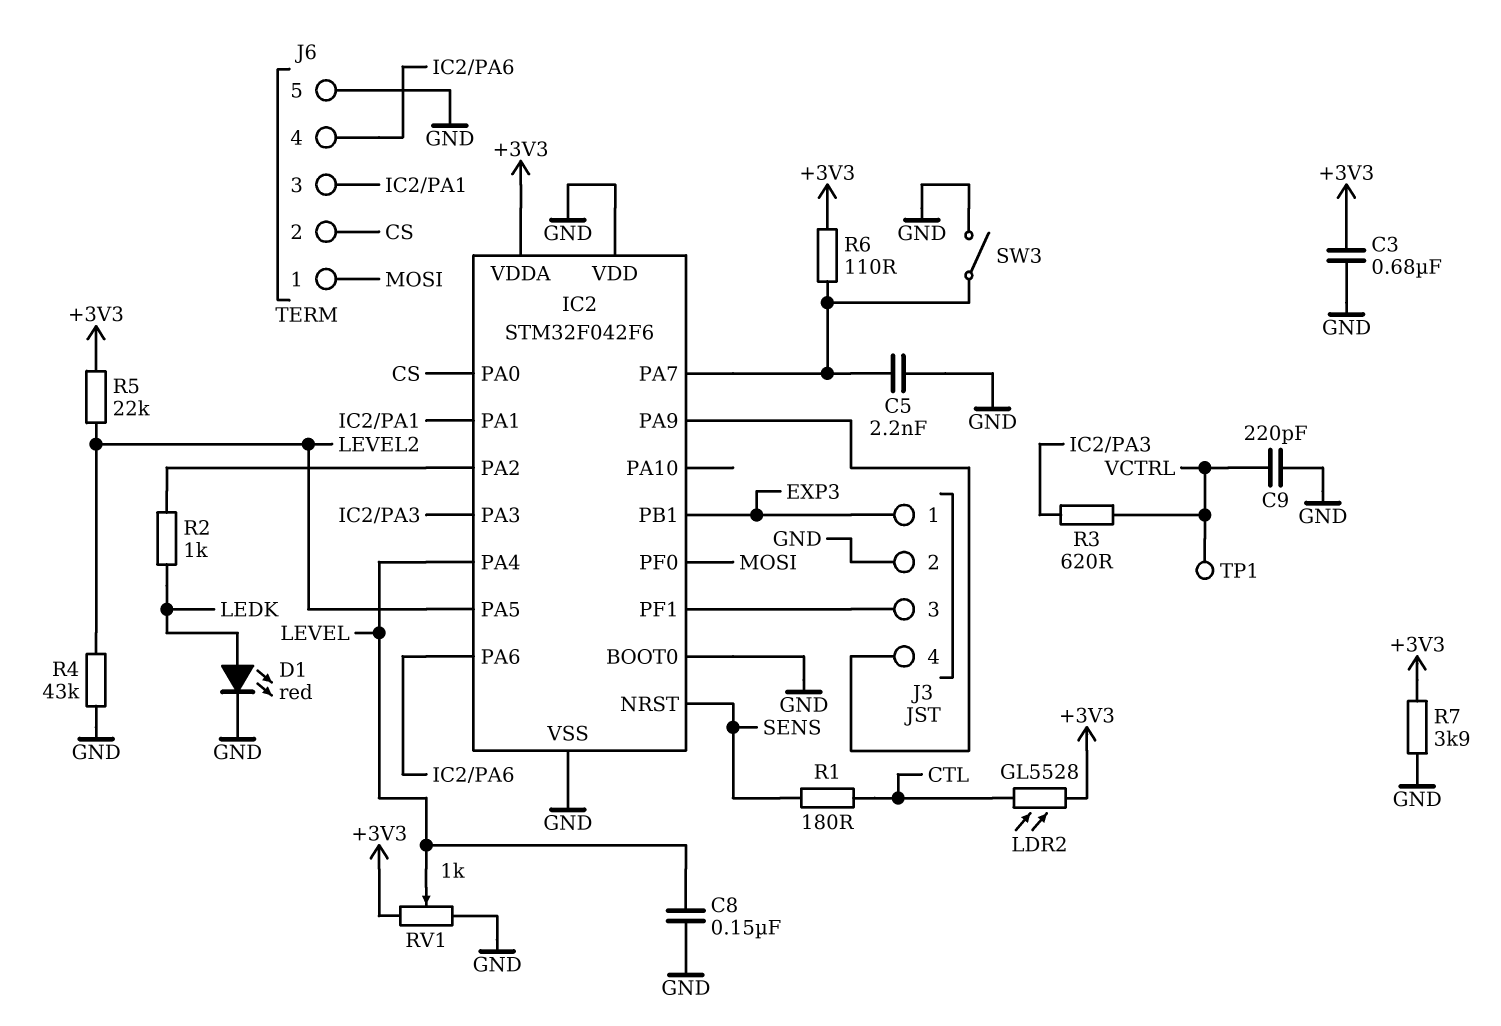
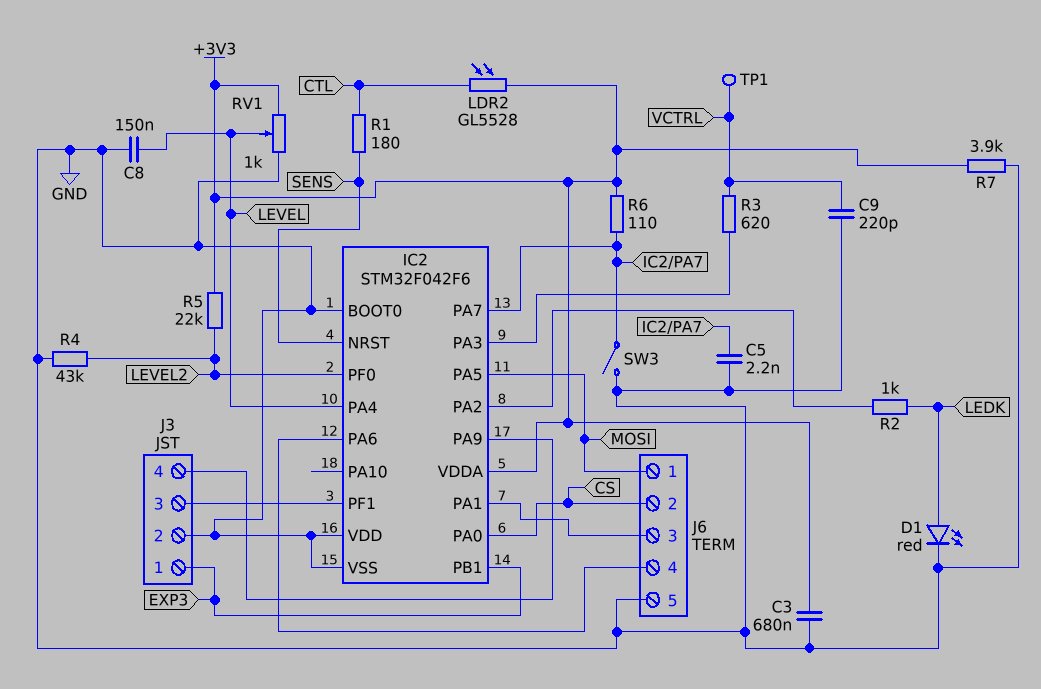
IC2 pin PA5: LEVEL2 -> MOSI
IC2 pin PF0: MOSI -> LEVEL2

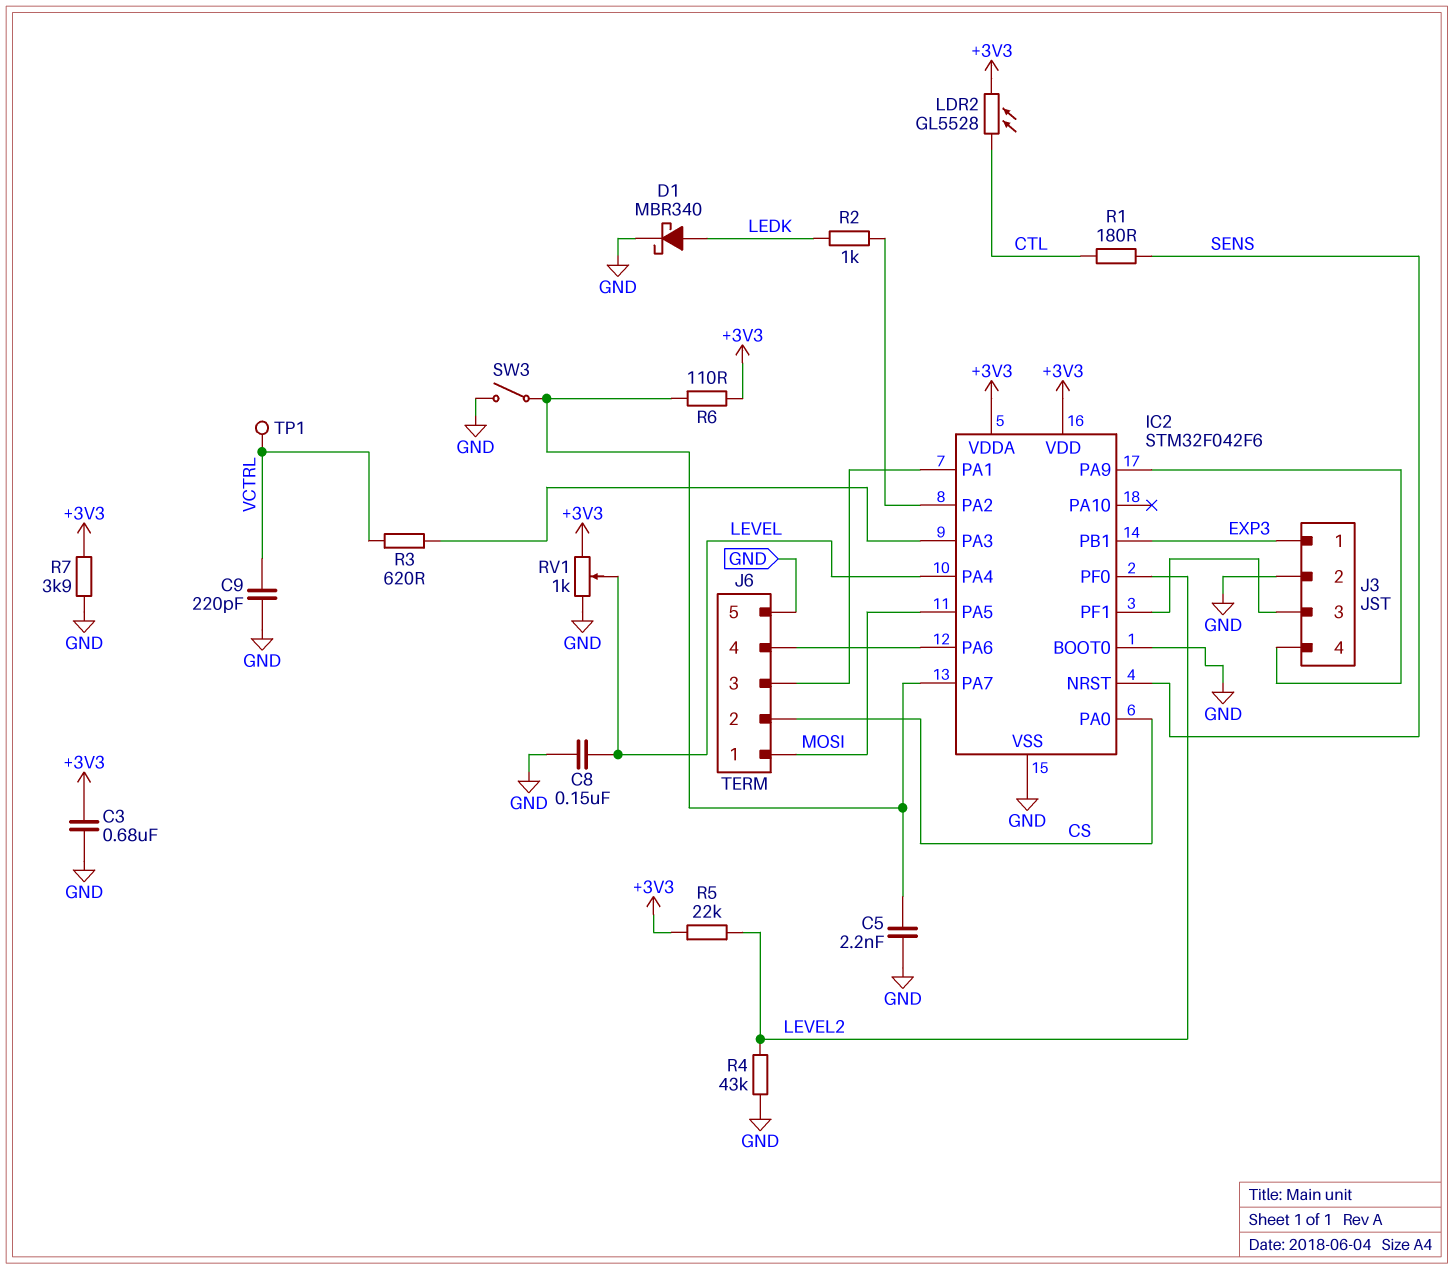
D1: LED red (A LEDK, K GND) -> schottky MBR340 (A LEDK, K GND)
IC2 pin VDD: GND -> +3V3

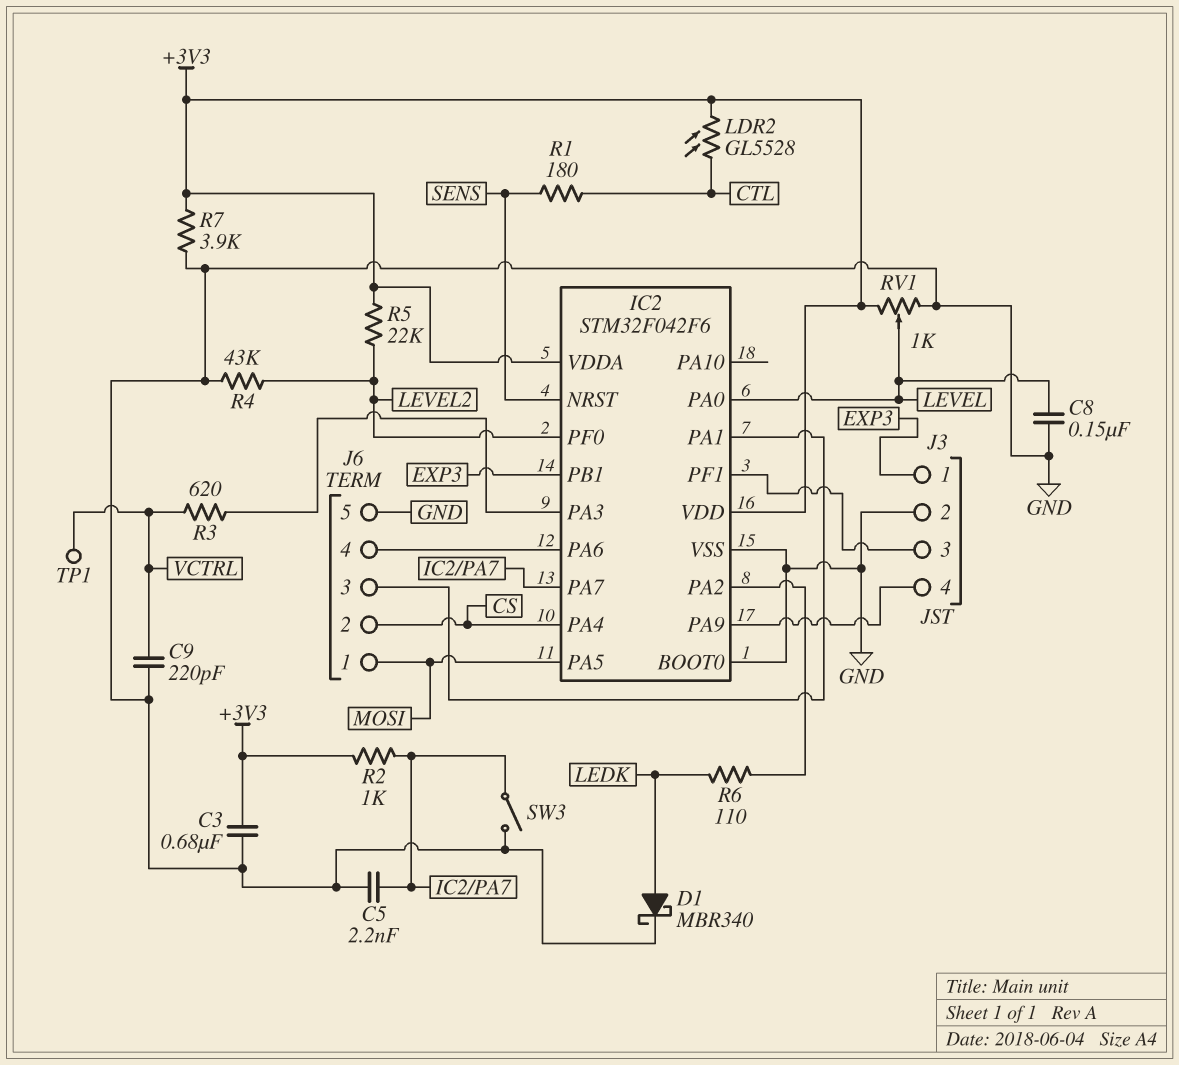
IC2 pin PA0: CS -> LEVEL
IC2 pin PA4: LEVEL -> CS
R2: 1k (IC2/PA2, LEDK) -> 1k (+3V3, IC2/PA7)
R6: 110 (+3V3, IC2/PA7) -> 110 (IC2/PA2, LEDK)

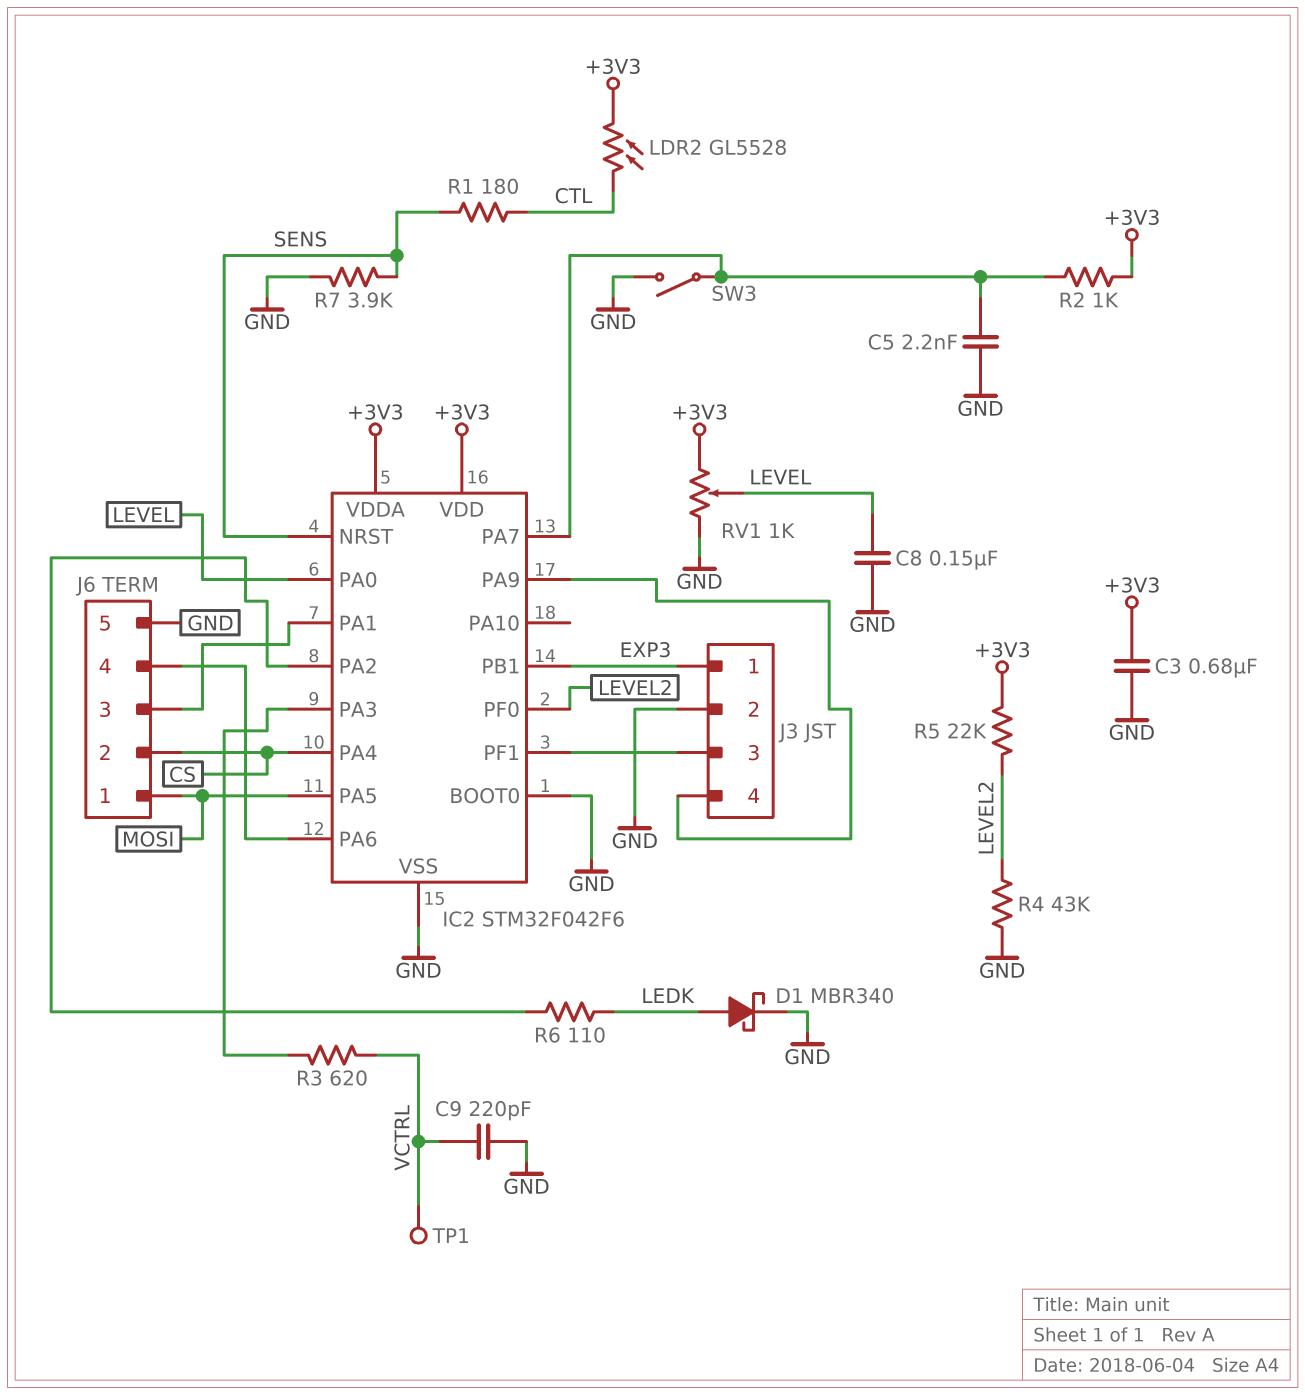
R7: 3.9k (+3V3, GND) -> 3.9k (GND, SENS)

